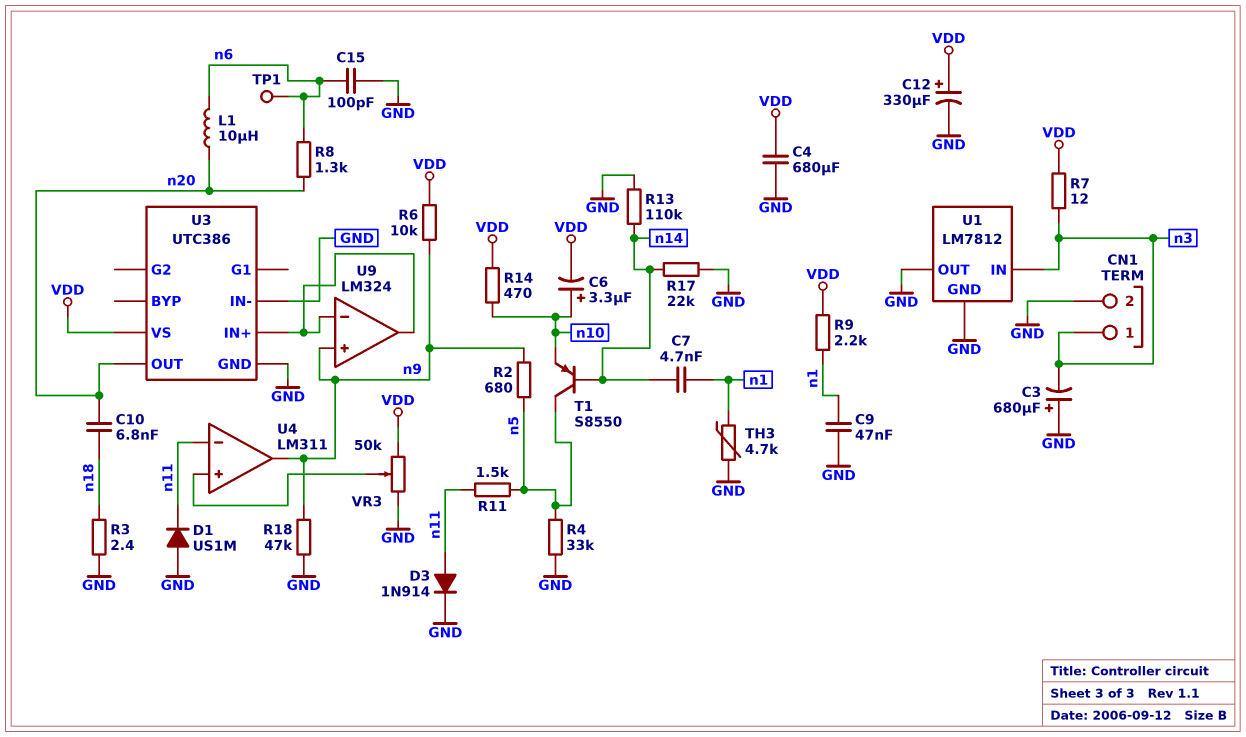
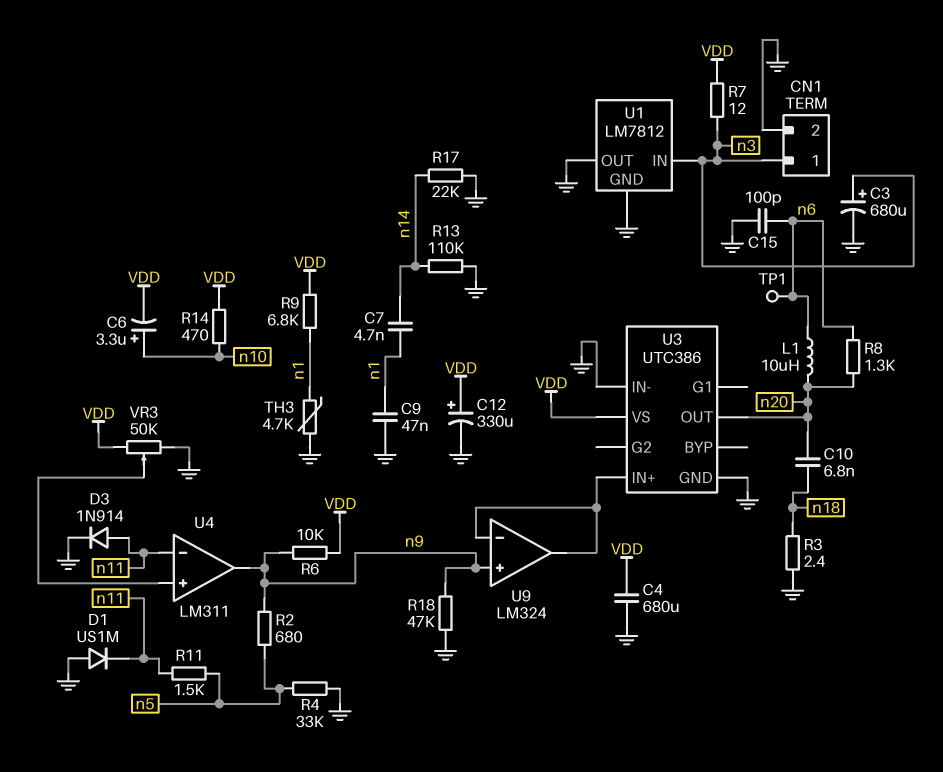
C3: 680uF (plus GND, minus n3) -> 680uF (plus n3, minus GND)
R9: 2.2k (VDD, n1) -> 6.8k (VDD, n1)
T1: PNP S8550 (B n14, C n5, E n10) -> none

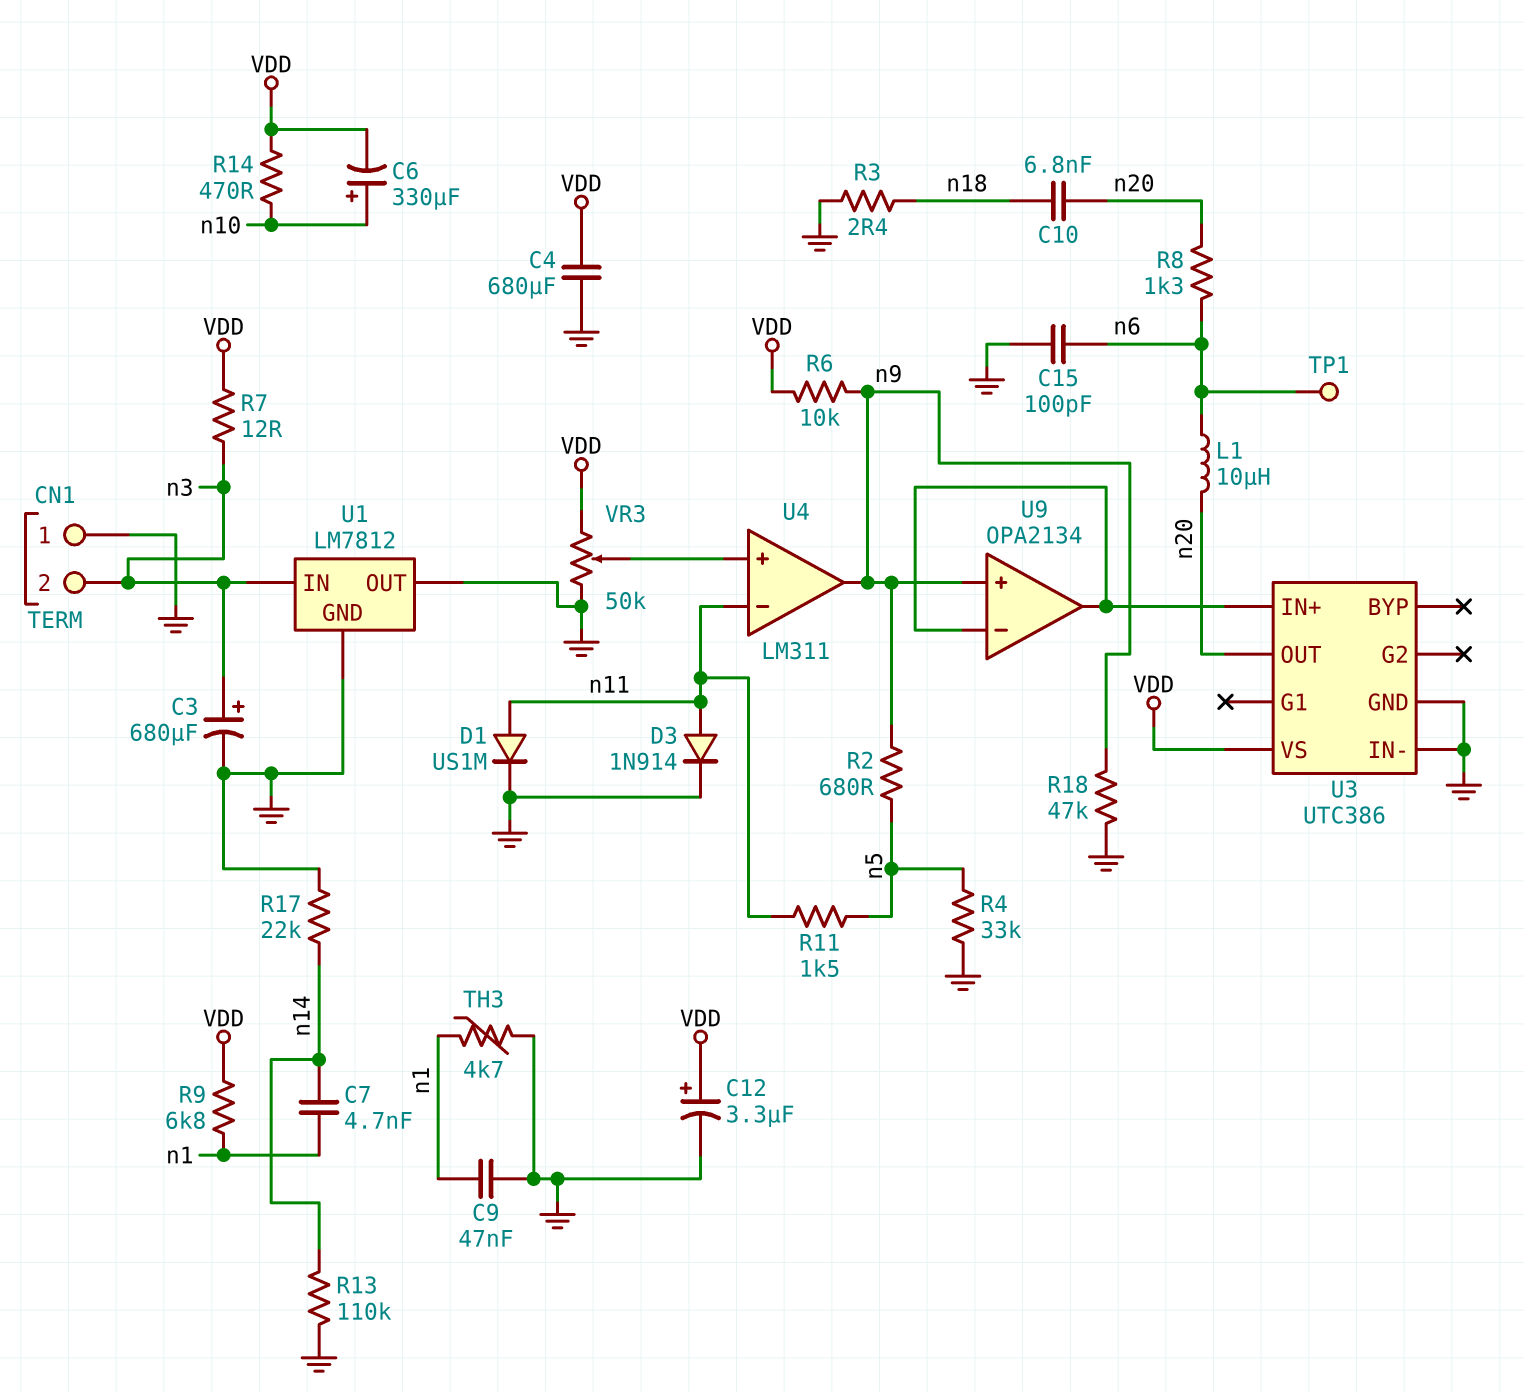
C6: 3.3uF (plus n10, minus VDD) -> 330uF (plus n10, minus VDD)
C12: 330uF (plus VDD, minus GND) -> 3.3uF (plus VDD, minus GND)
CN1 pin 1: n3 -> GND
CN1 pin 2: GND -> n3
D1: diode US1M (A GND, K n11) -> diode US1M (A n11, K GND)
U9: LM324 -> OPA2134

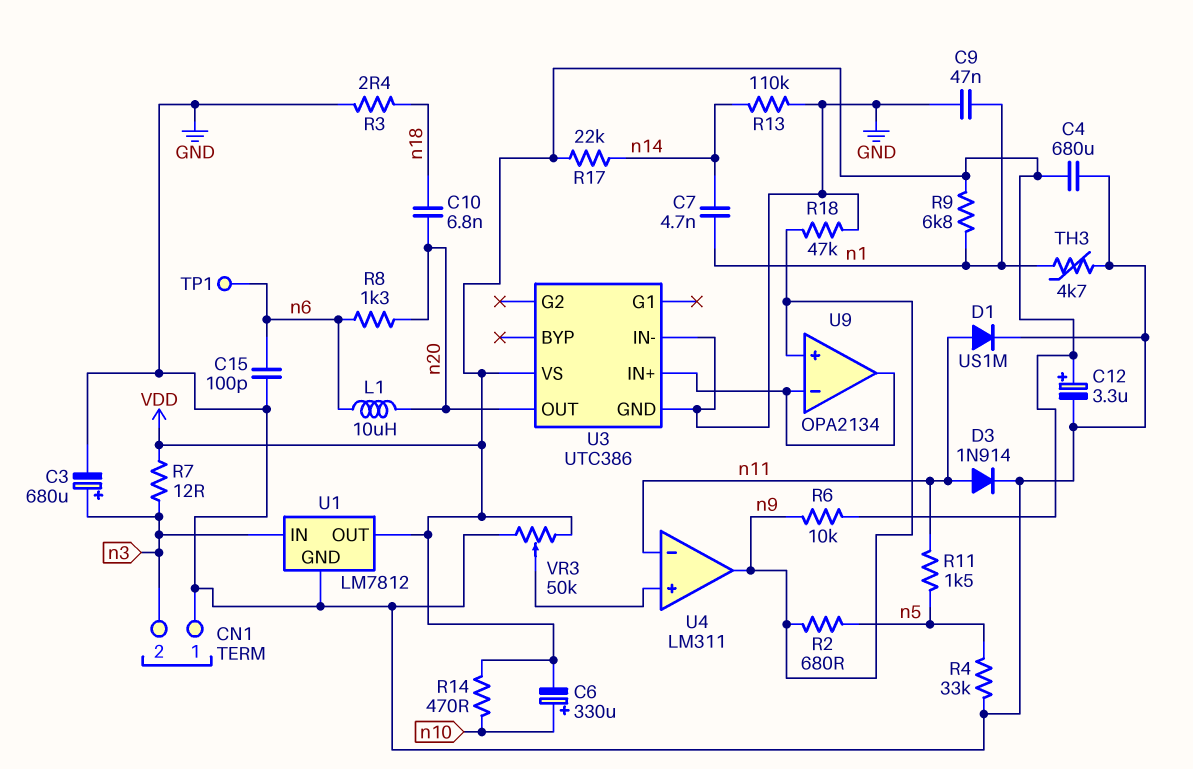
R17: 22k (GND, n14) -> 22k (VDD, n14)
U1 pin OUT: GND -> VDD

